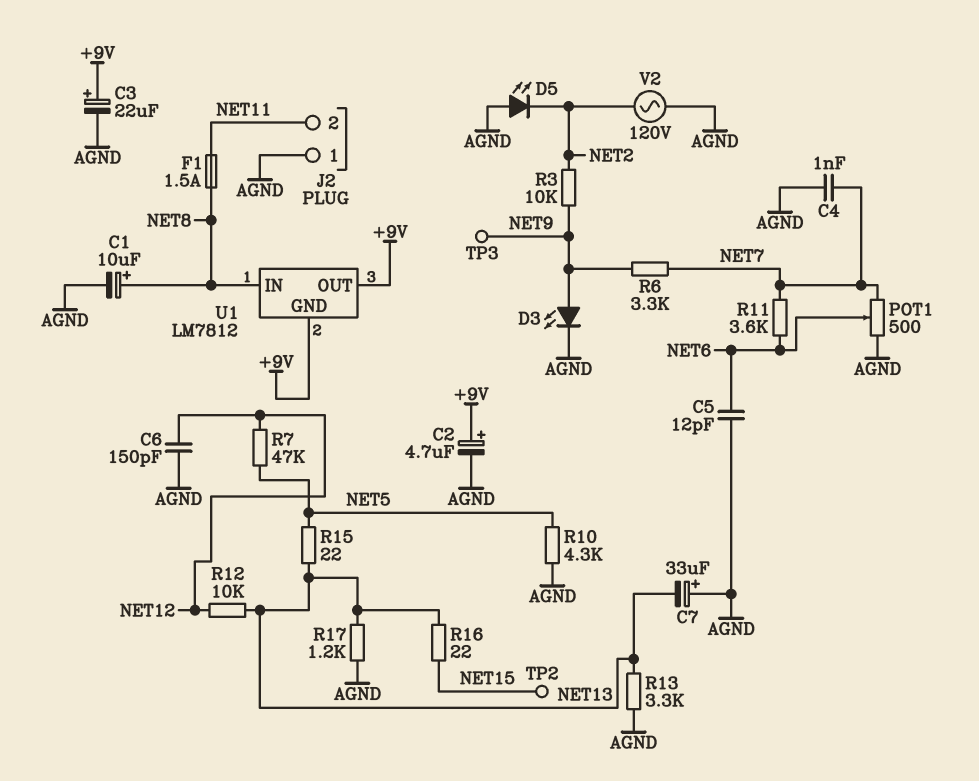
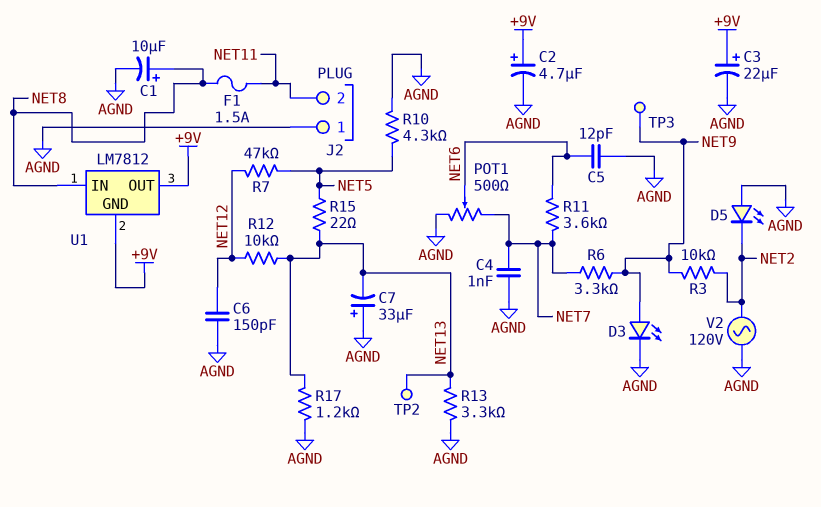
R16: 22 (NET13, NET15) -> none
TP2: test point (NET15) -> test point (NET13)

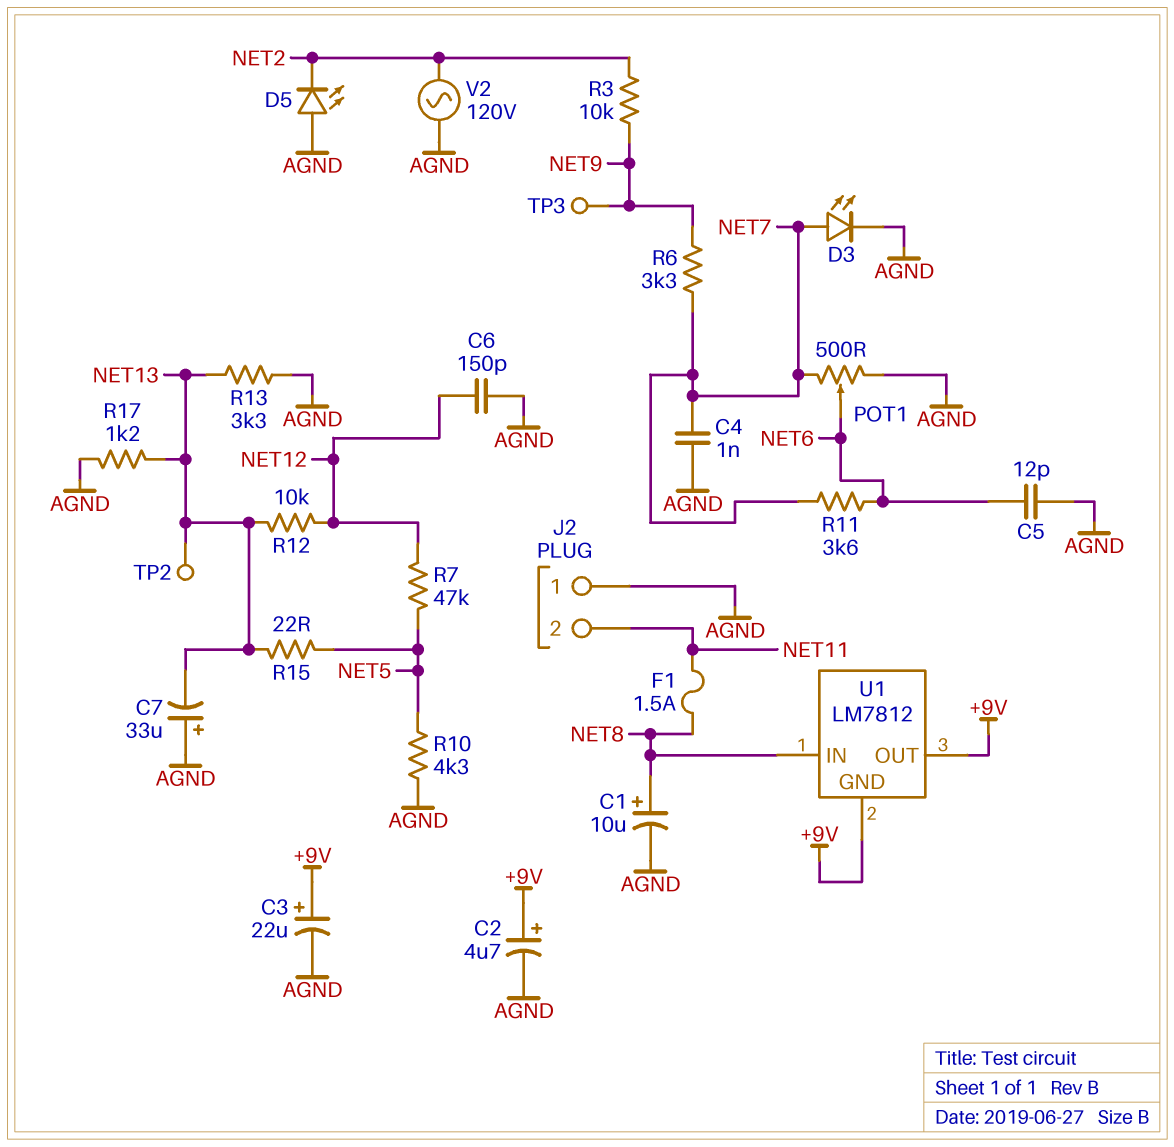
D3: LED (A NET9, K AGND) -> LED (A NET7, K AGND)

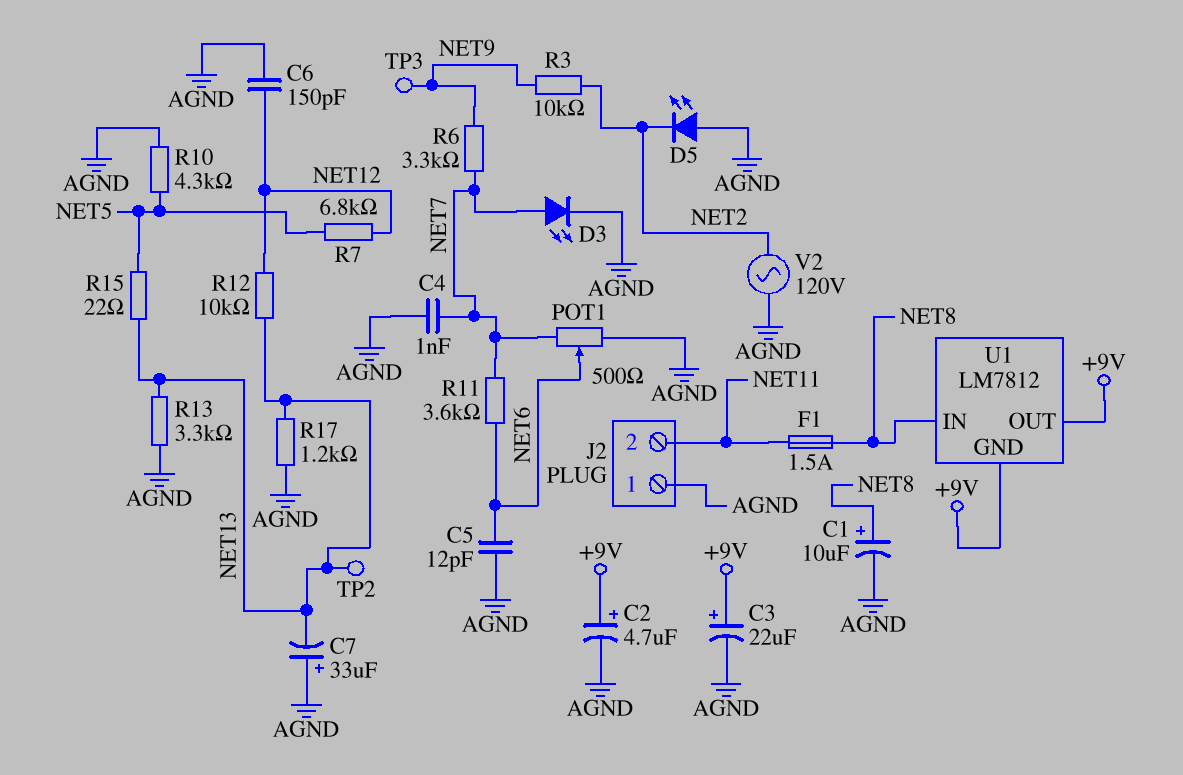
R7: 47k (NET5, NET12) -> 6.8k (NET5, NET12)

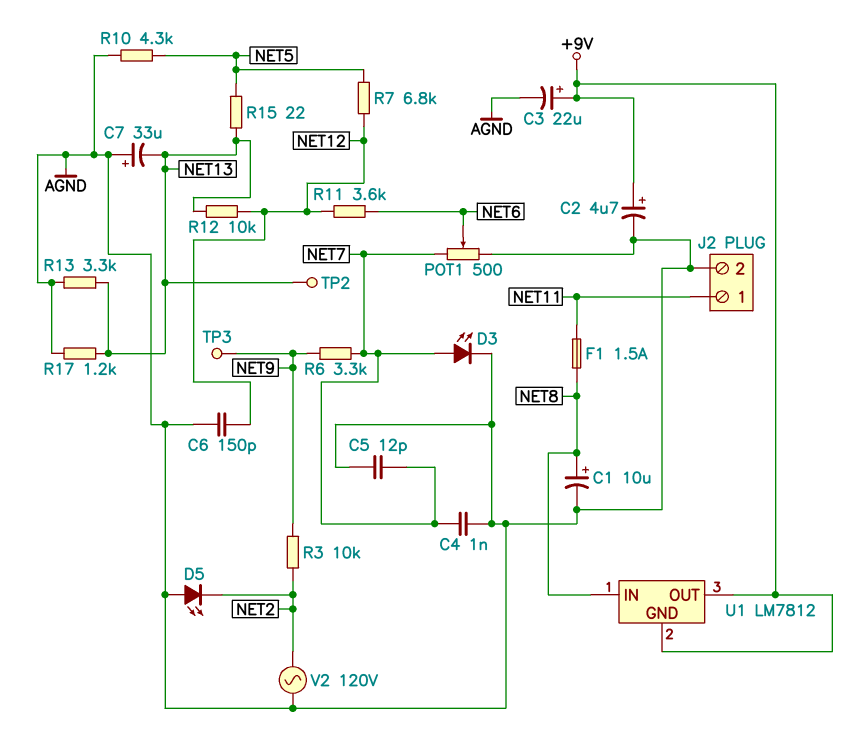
C5: 12pF (AGND, NET6) -> 12pF (AGND, NET7)
J2 pin 1: AGND -> NET11
J2 pin 2: NET11 -> AGND
R11: 3.6k (NET6, NET7) -> 3.6k (NET6, NET12)

